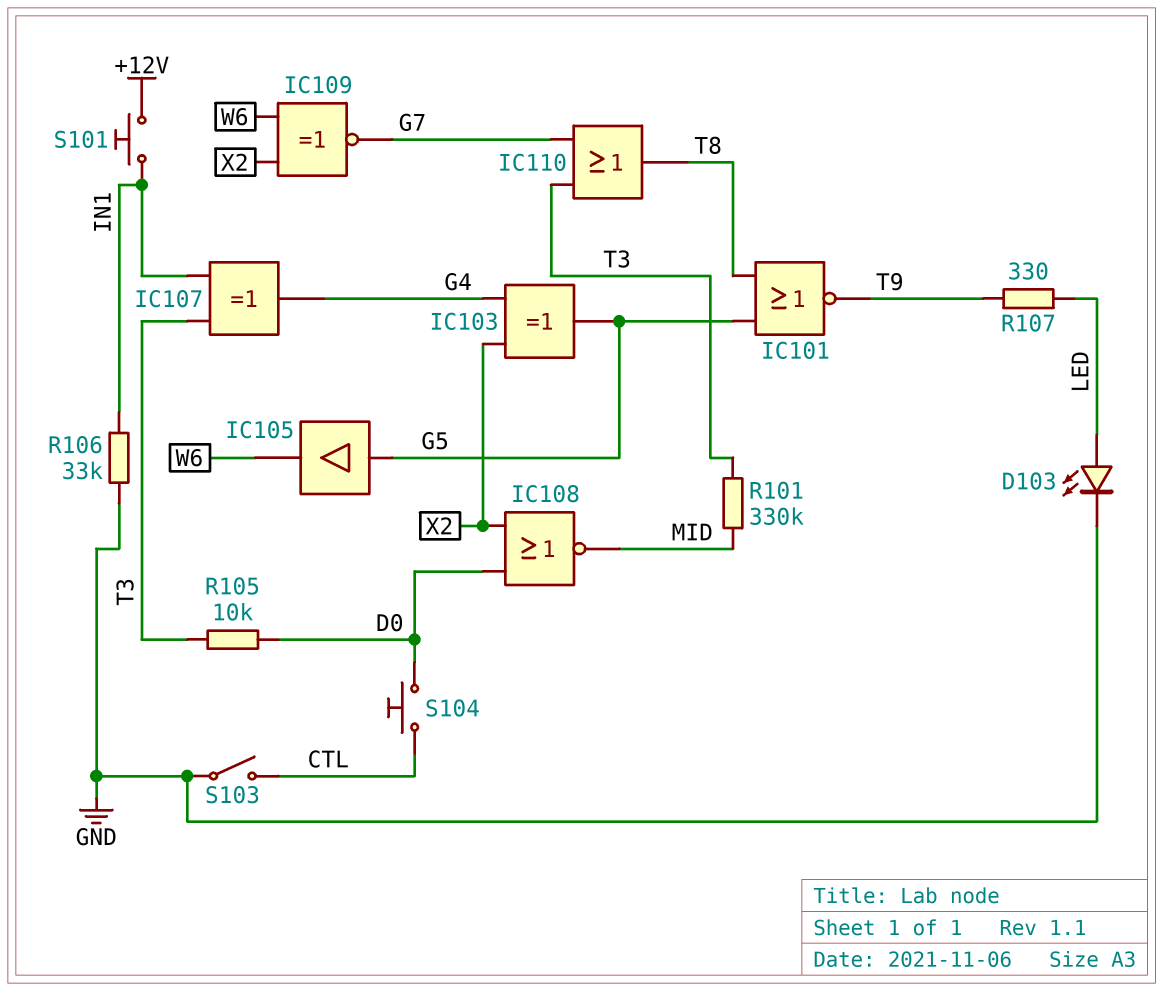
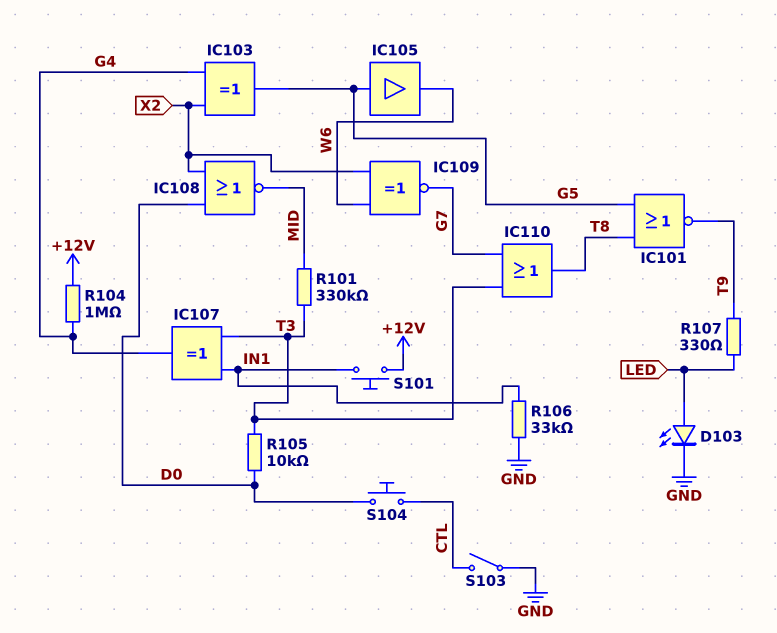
R104: none -> 1M (+12V, G4)

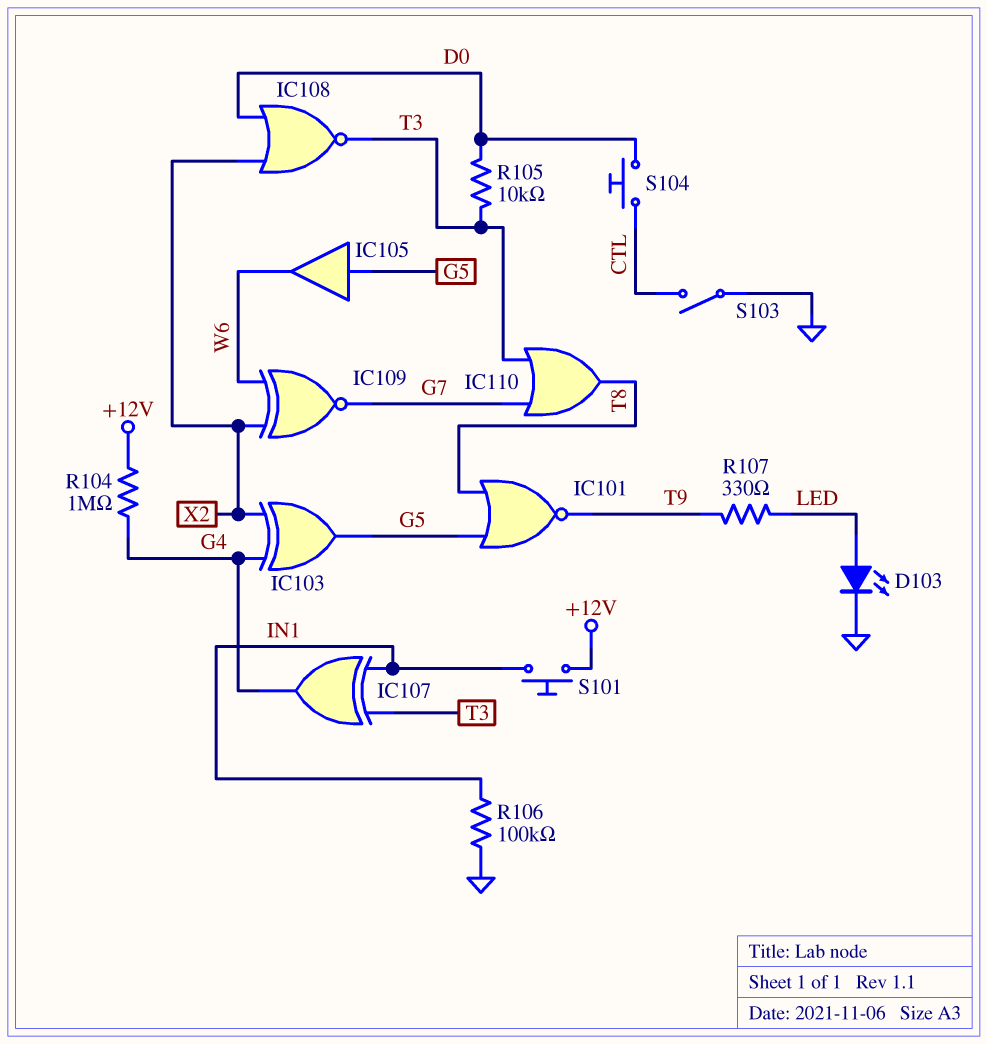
IC108: NOR (in D0, in X2, out MID) -> NOR (in D0, in X2, out T3)
R101: 330k (MID, T3) -> none
R106: 33k (GND, IN1) -> 100k (GND, IN1)

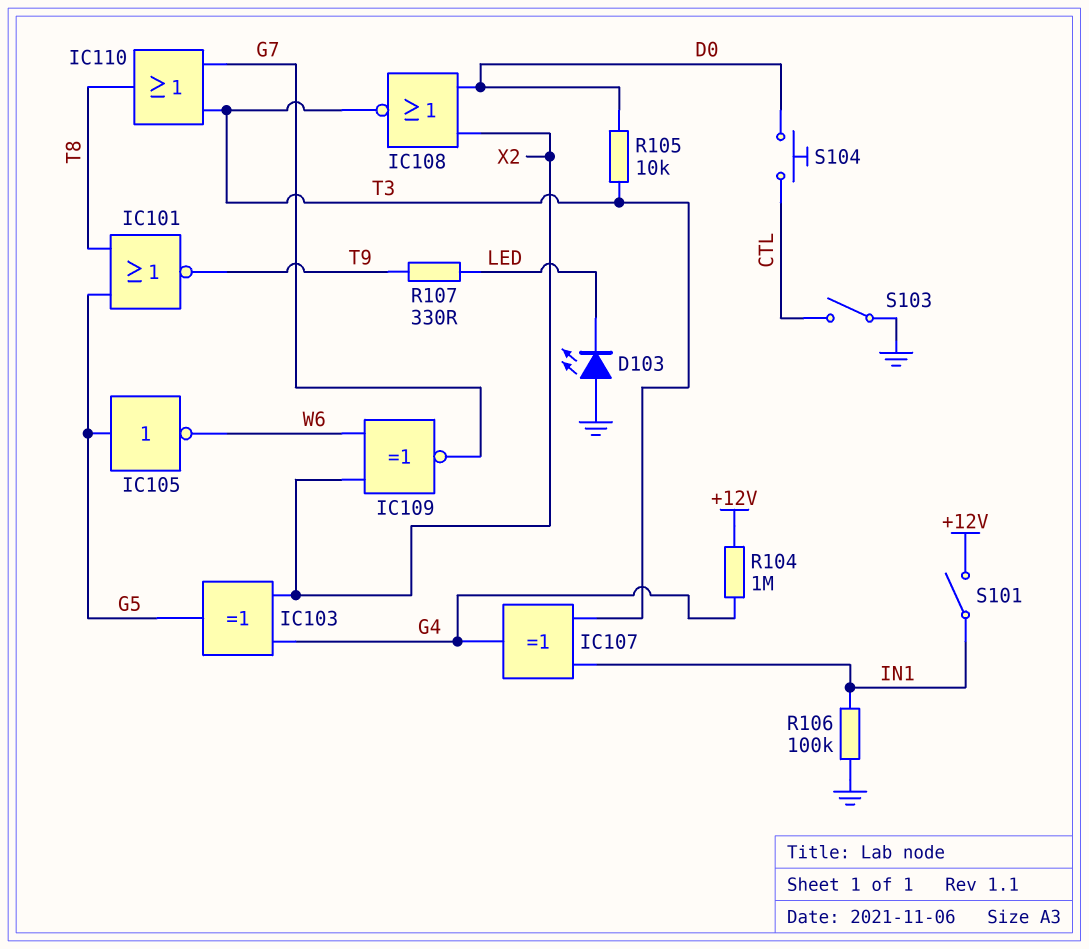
D103: LED (A LED, K GND) -> LED (A GND, K LED)
IC105: buffer (in G5, out W6) -> NOT (in G5, out W6)
S101: button (+12V, IN1) -> switch (+12V, IN1)

